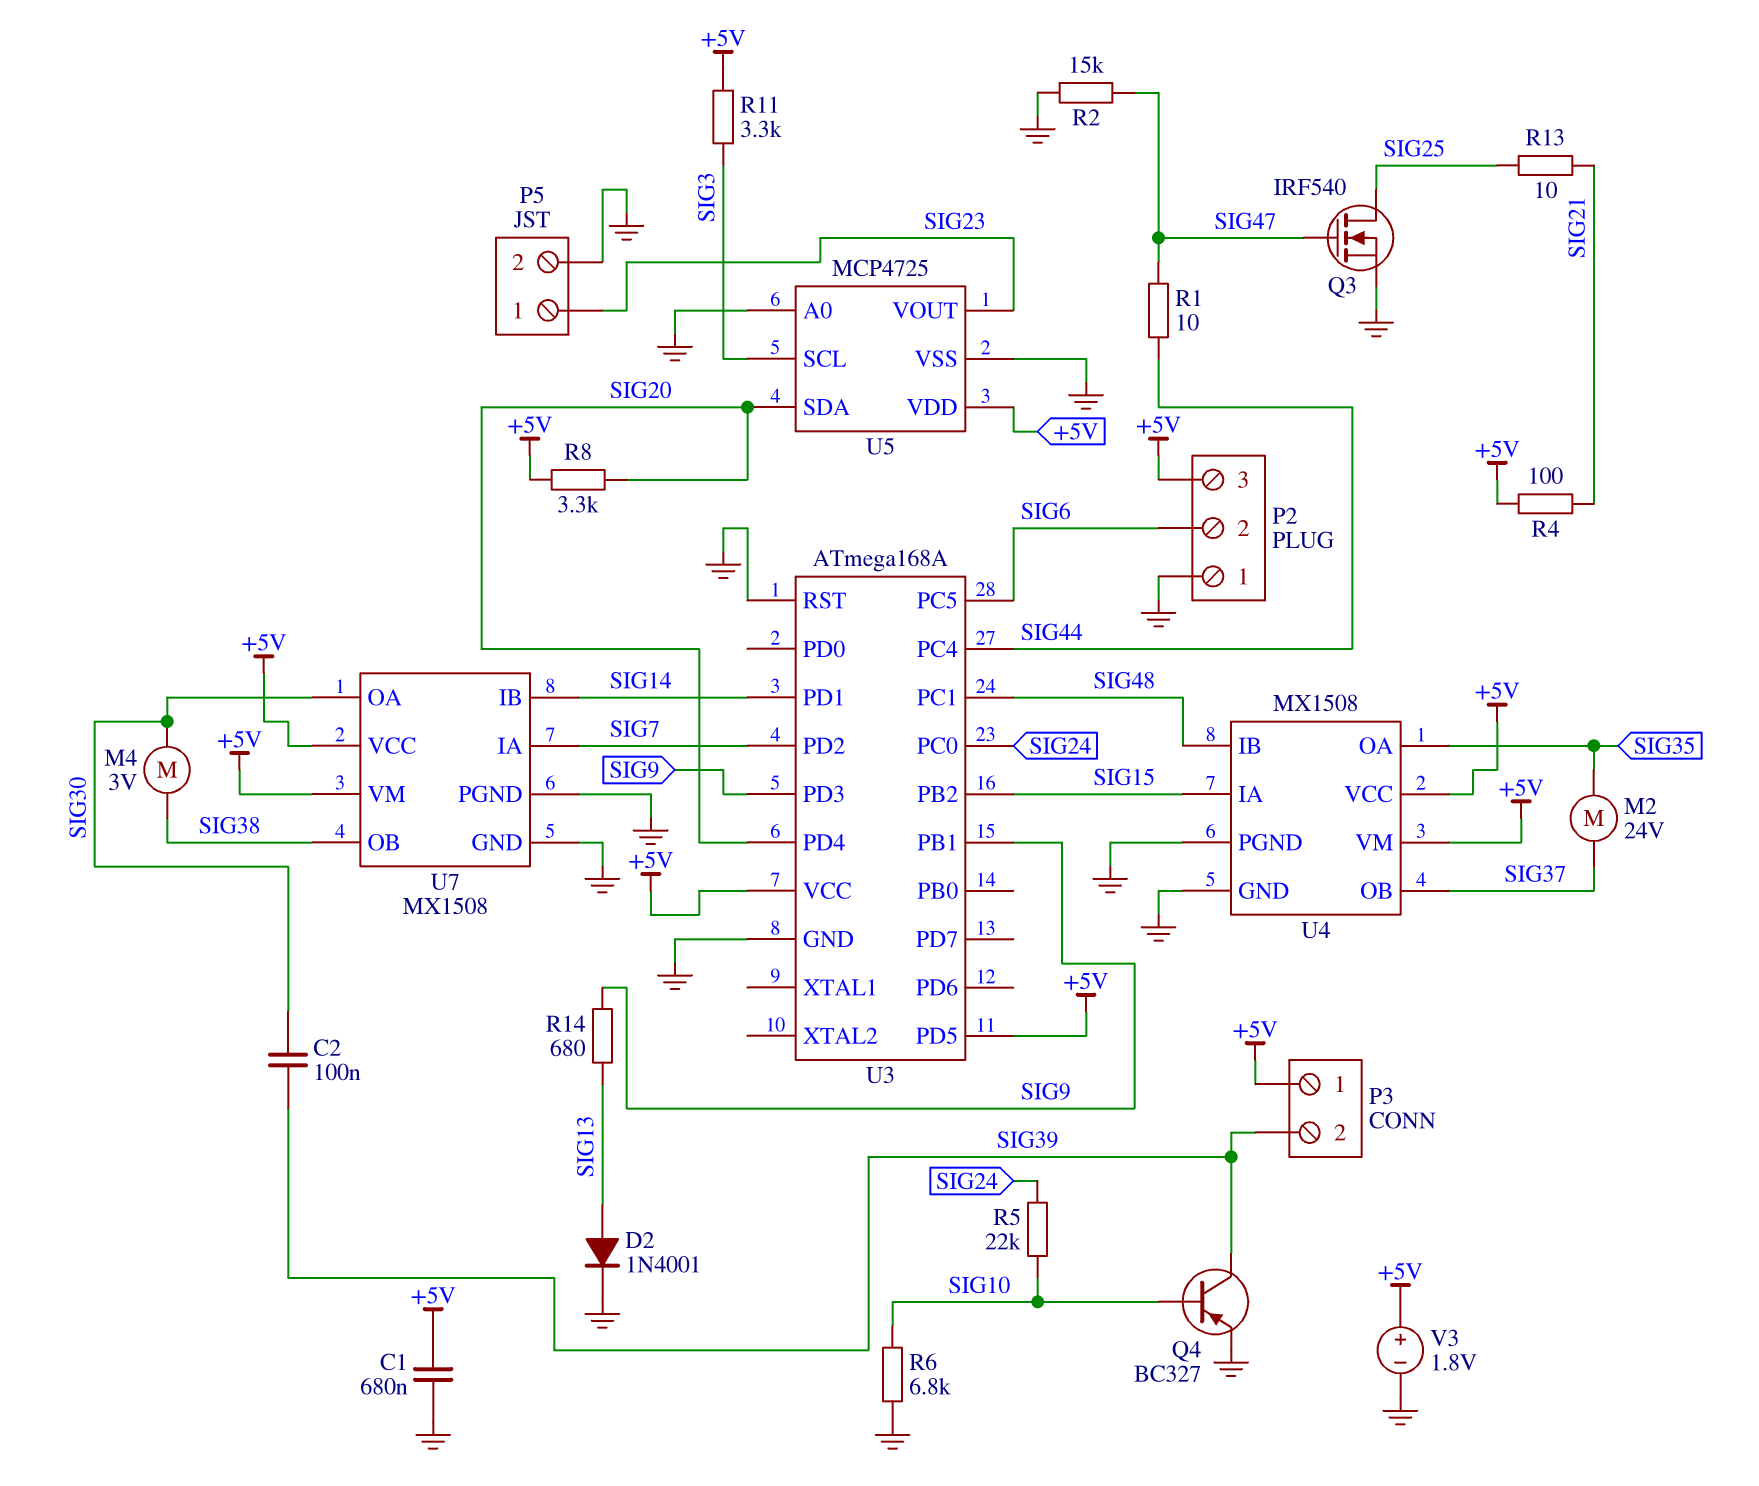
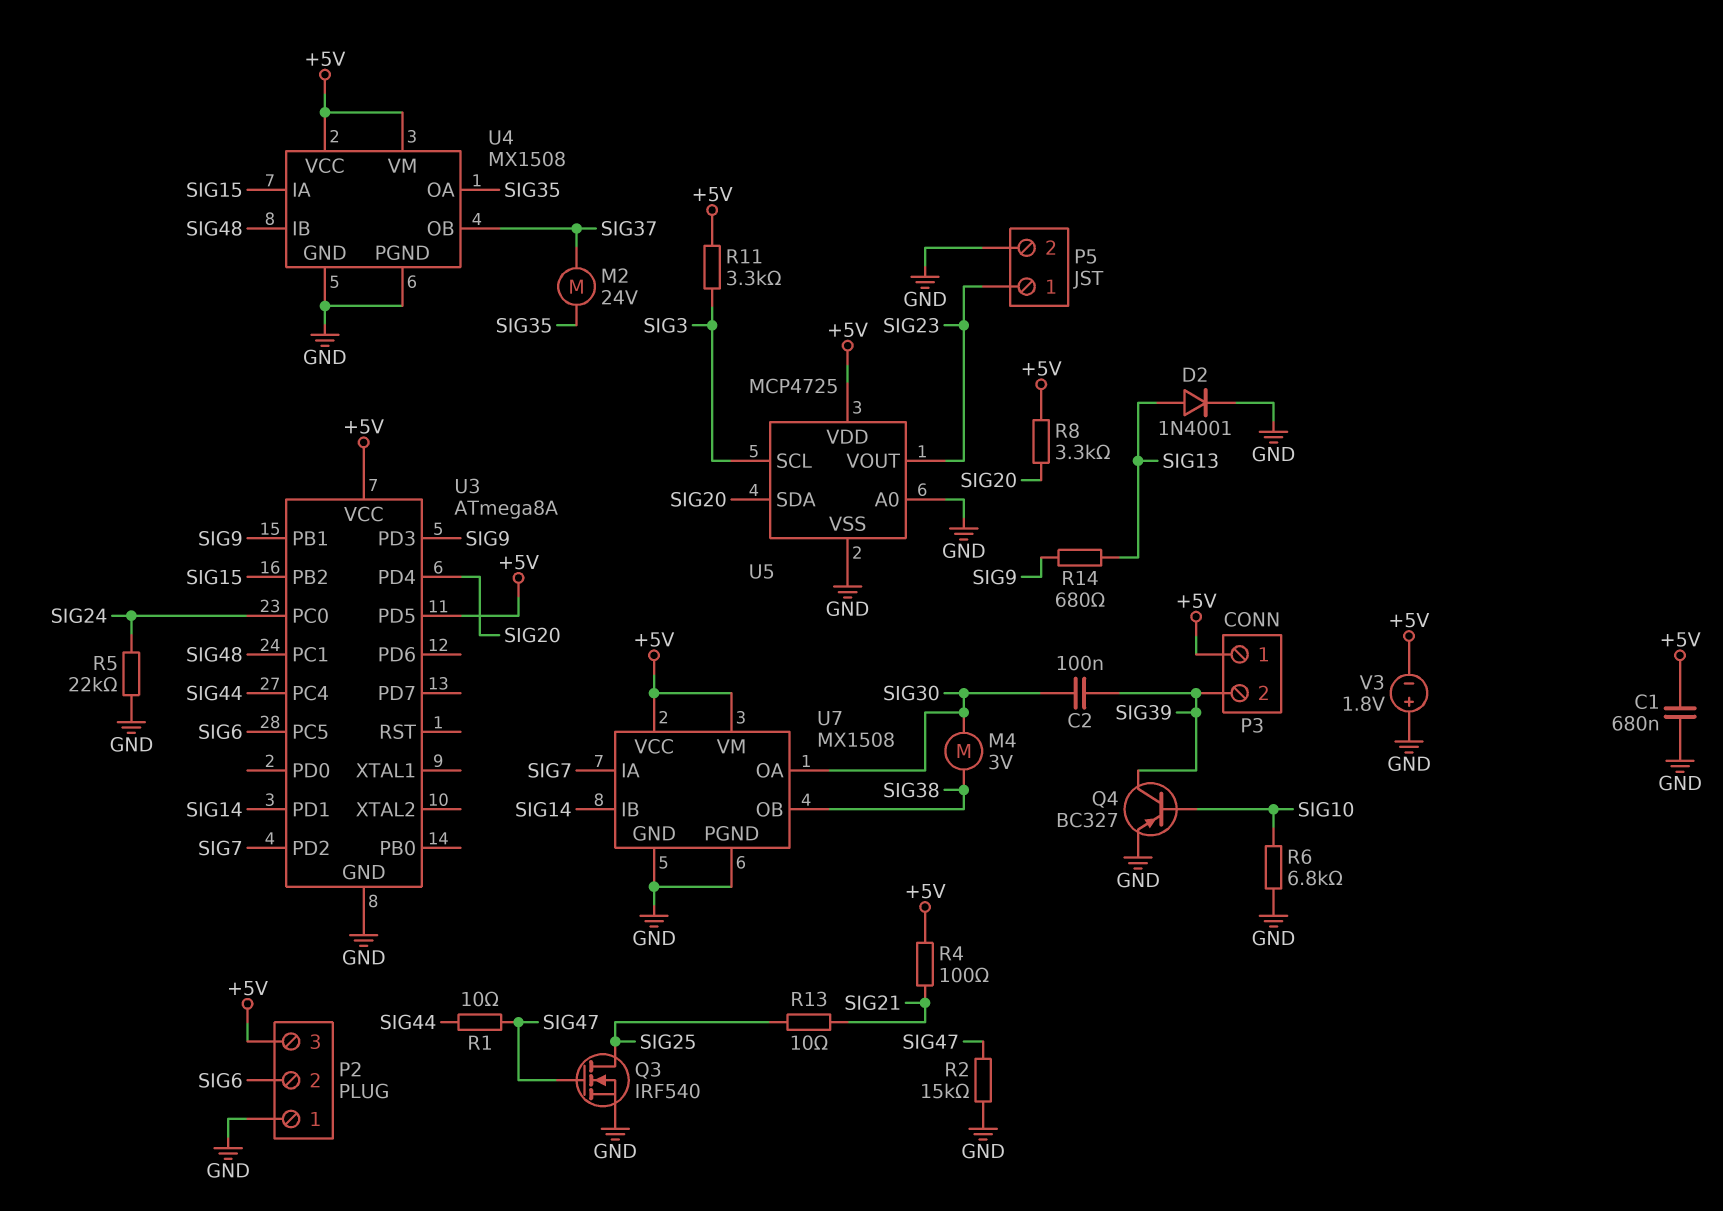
R5: 22k (SIG10, SIG24) -> 22k (GND, SIG24)
U3: ATmega168A -> ATmega8A
U3 pin RST: GND -> none
V3: 1.8V (plus +5V, minus GND) -> 1.8V (plus GND, minus +5V)

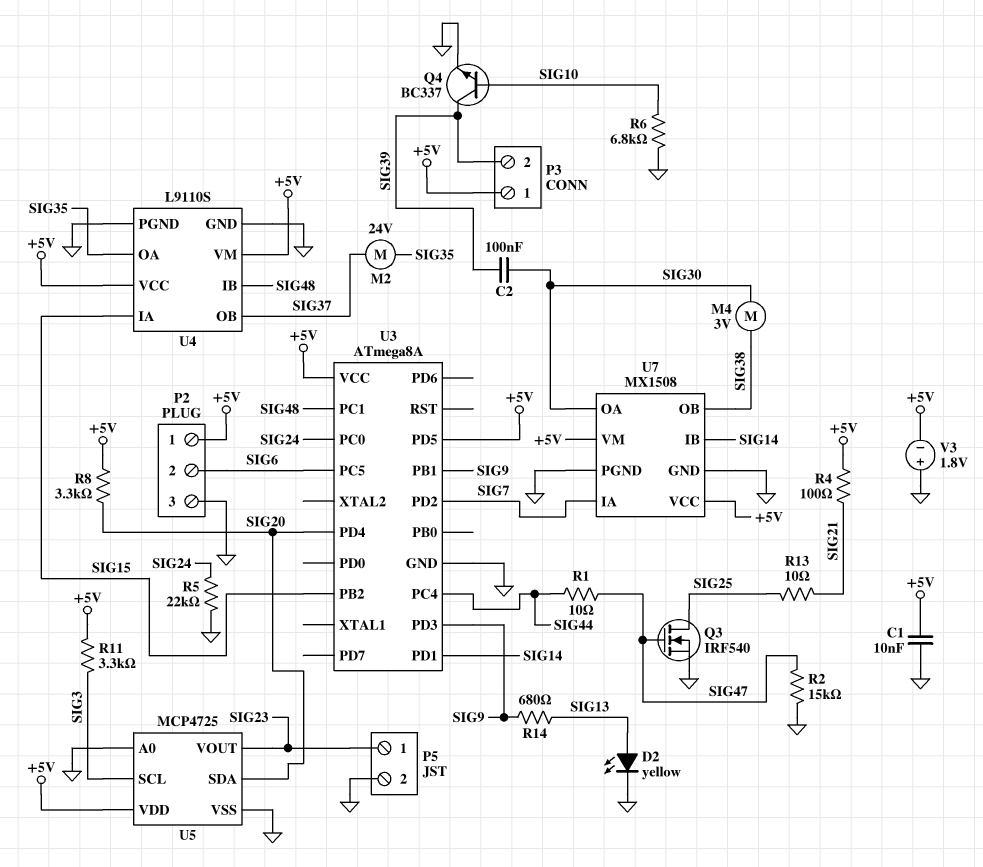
C1: 680nF (+5V, GND) -> 10nF (+5V, GND)
D2: diode 1N4001 (A SIG13, K GND) -> LED yellow (A SIG13, K GND)
P2 pin 1: GND -> +5V
P2 pin 3: +5V -> GND
Q4: PNP BC327 (B SIG10, C SIG39, E GND) -> NPN BC337 (B SIG10, C SIG39, E GND)
U4: MX1508 -> L9110S

